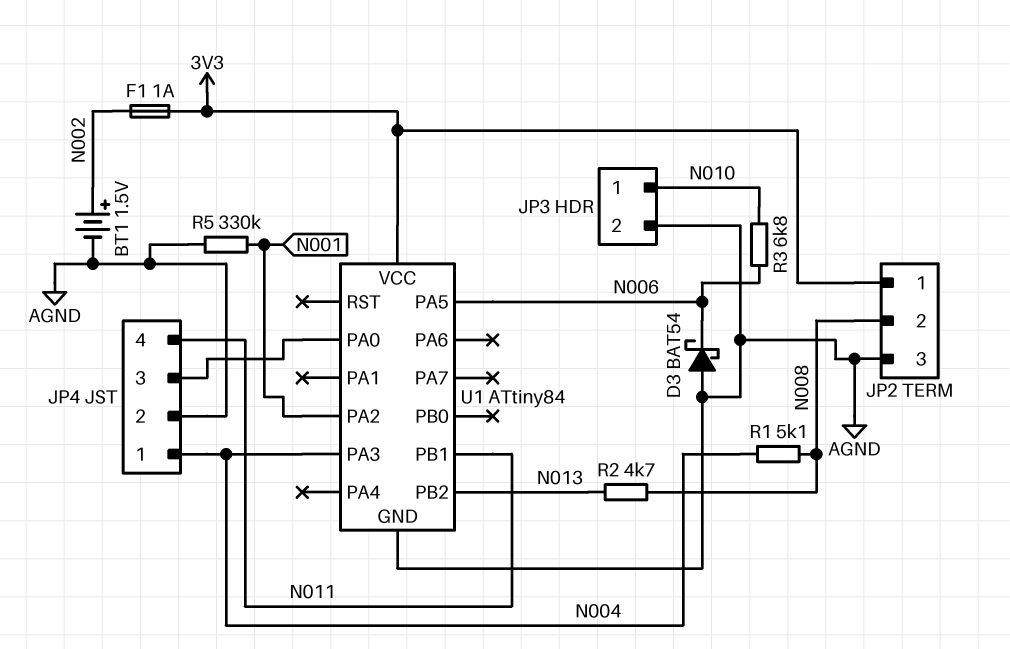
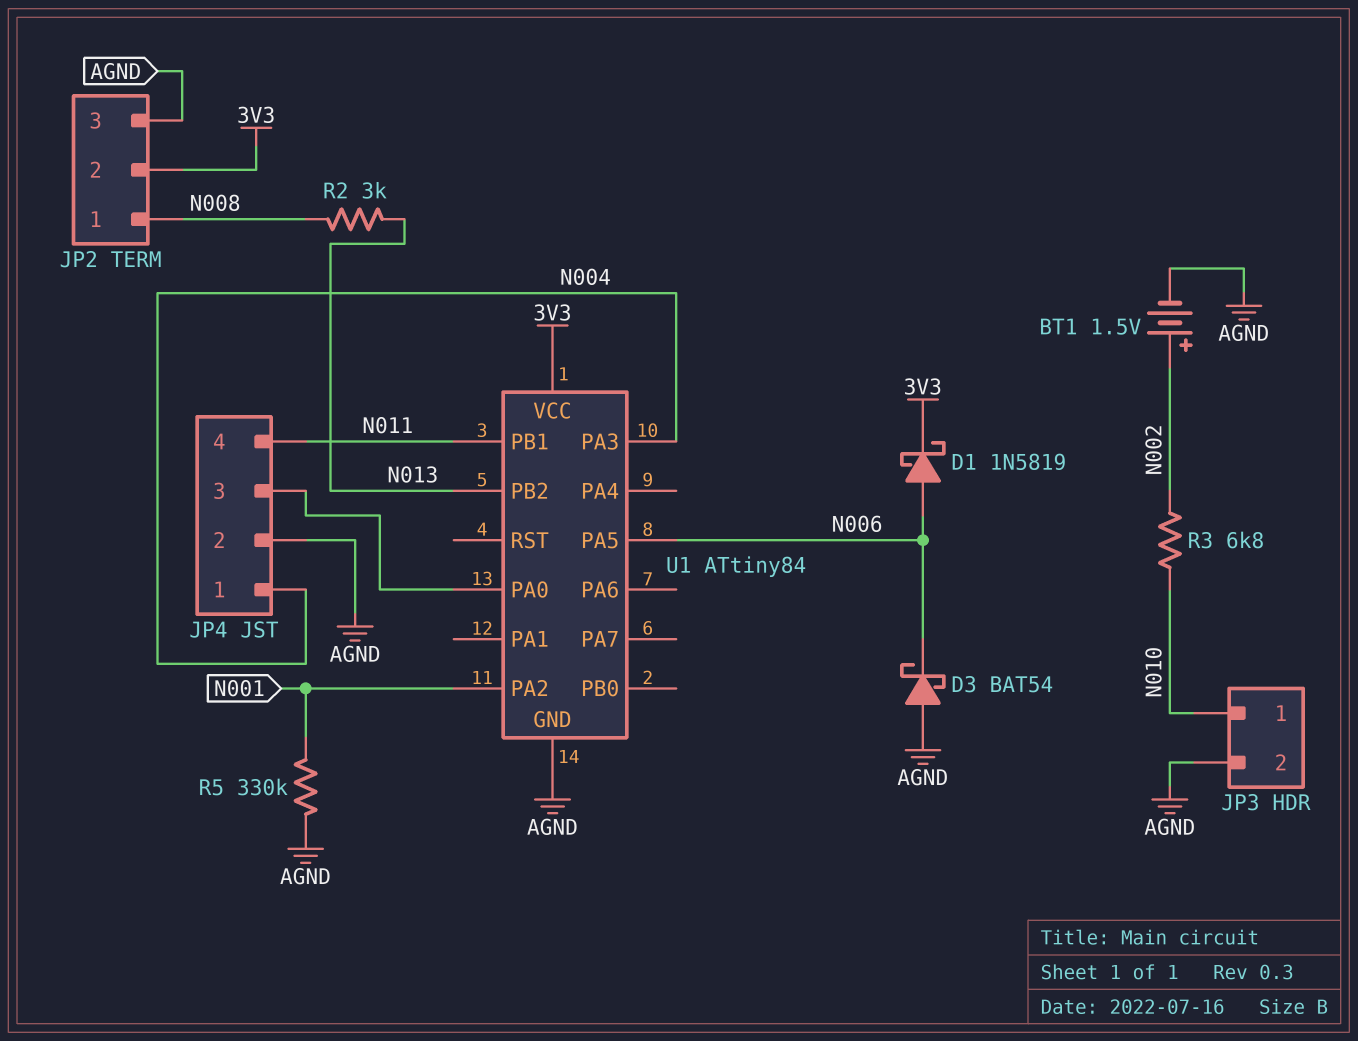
D1: none -> schottky 1N5819 (A N006, K 3V3)
F1: 1A (3V3, N002) -> none
JP2 pin 1: 3V3 -> N008
JP2 pin 2: N008 -> 3V3
R1: 5.1k (N004, N008) -> none
R2: 4.7k (N008, N013) -> 3k (N008, N013)
R3: 6.8k (N006, N010) -> 6.8k (N002, N010)

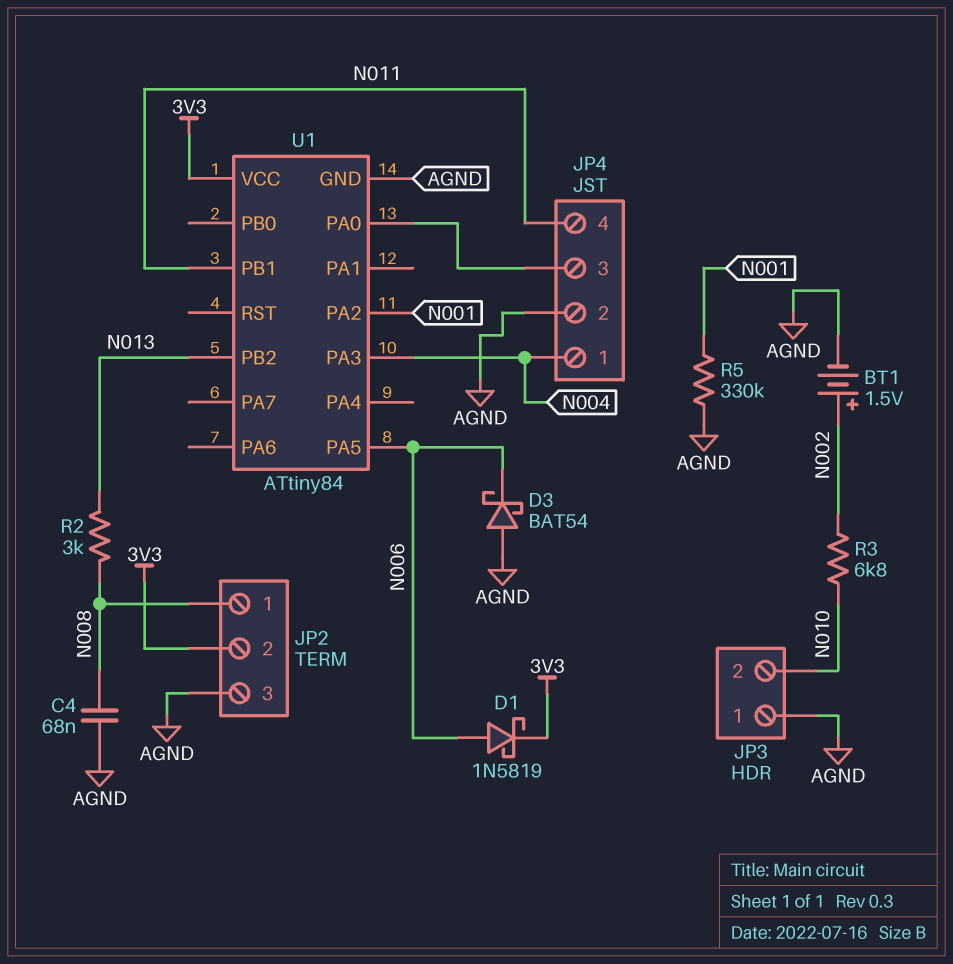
C4: none -> 68nF (AGND, N008)
JP3 pin 1: N010 -> AGND
JP3 pin 2: AGND -> N010

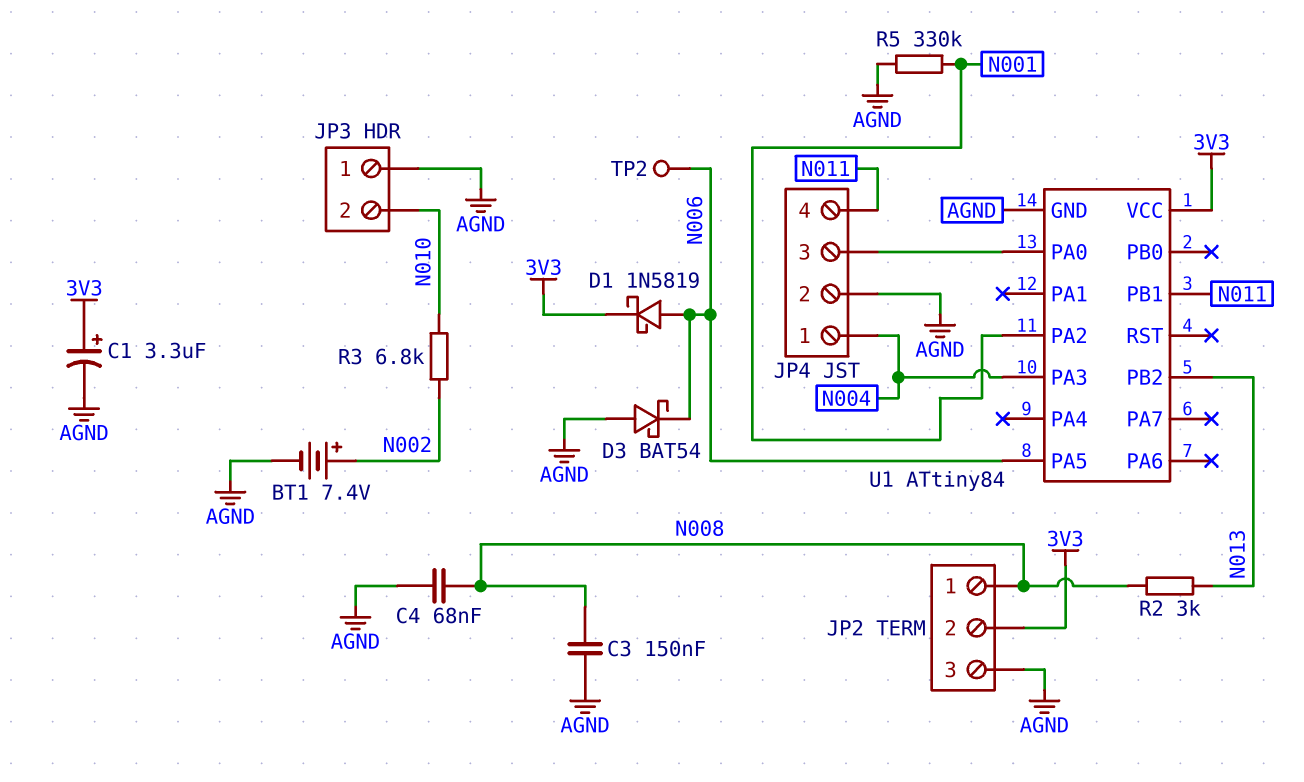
BT1: 1.5V (plus N002, minus AGND) -> 7.4V (plus N002, minus AGND)
C1: none -> 3.3uF (plus 3V3, minus AGND)
C3: none -> 150nF (AGND, N008)
TP2: none -> test point (N006)

